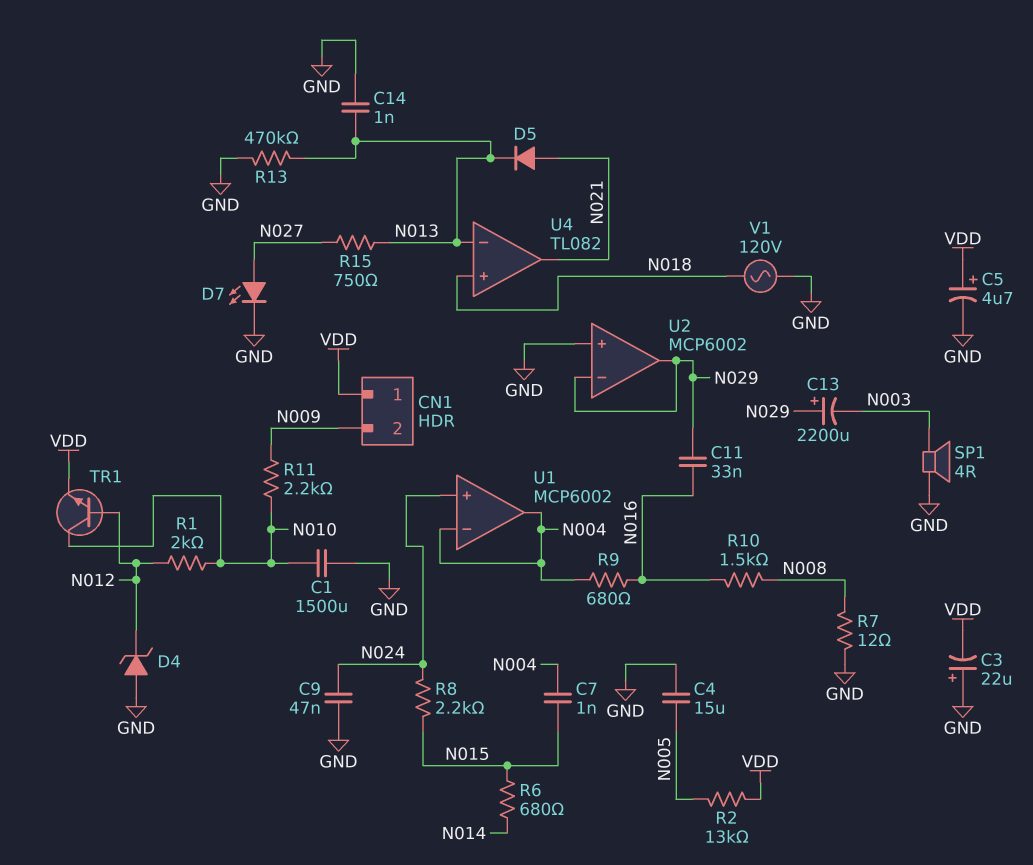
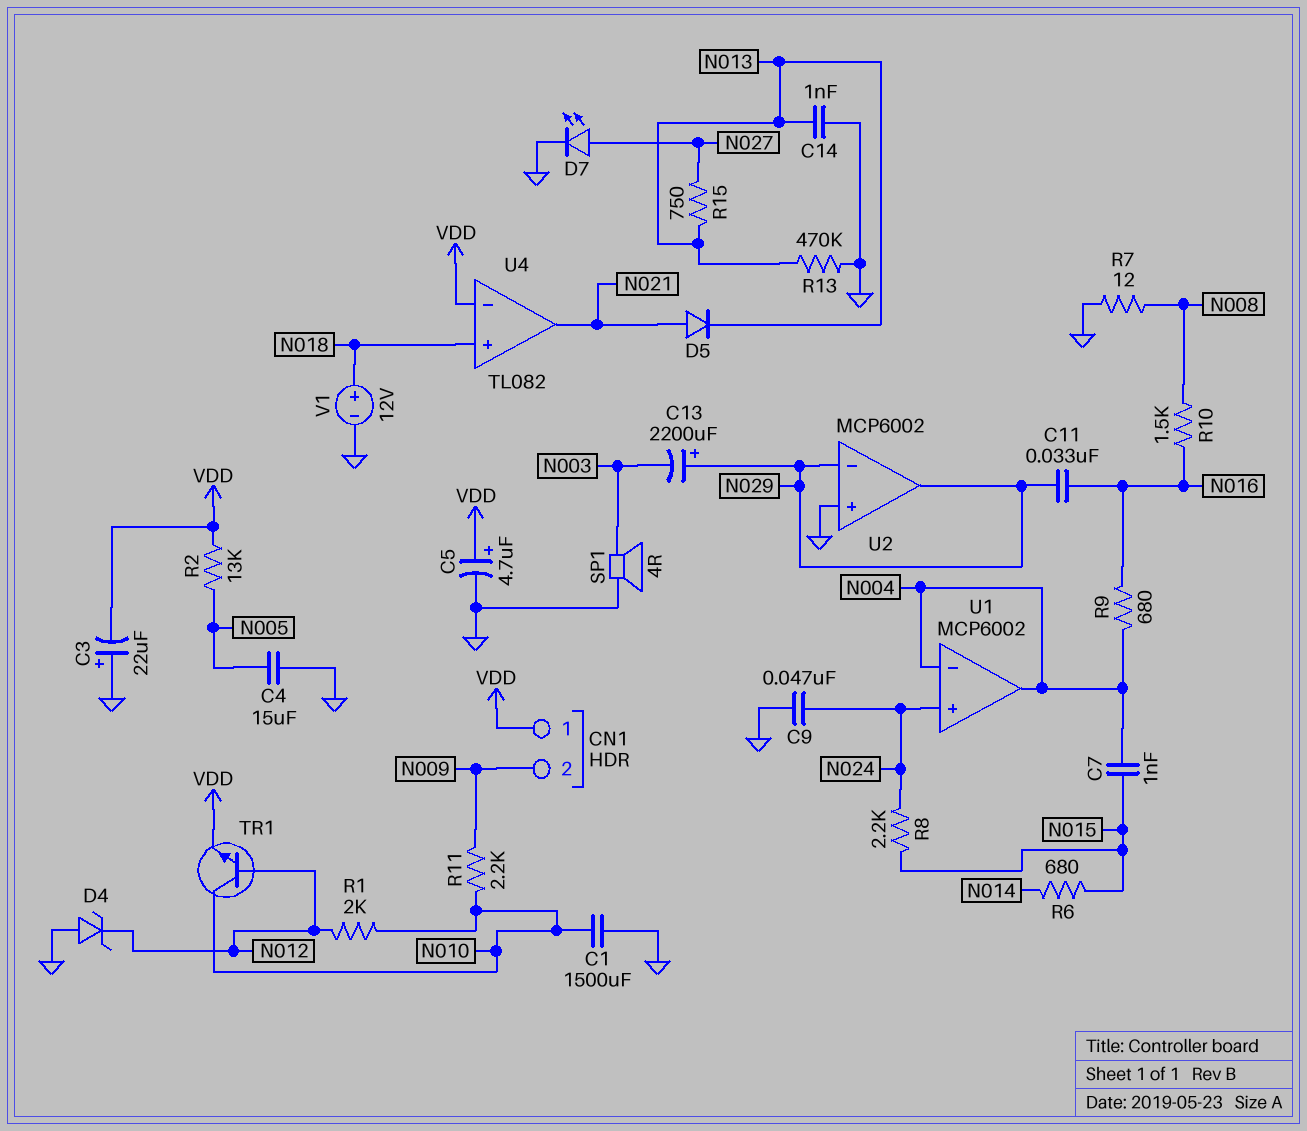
U4 pin in-: N013 -> VDD
V1: AC 120V (GND, N018) -> 12V (plus N018, minus GND)

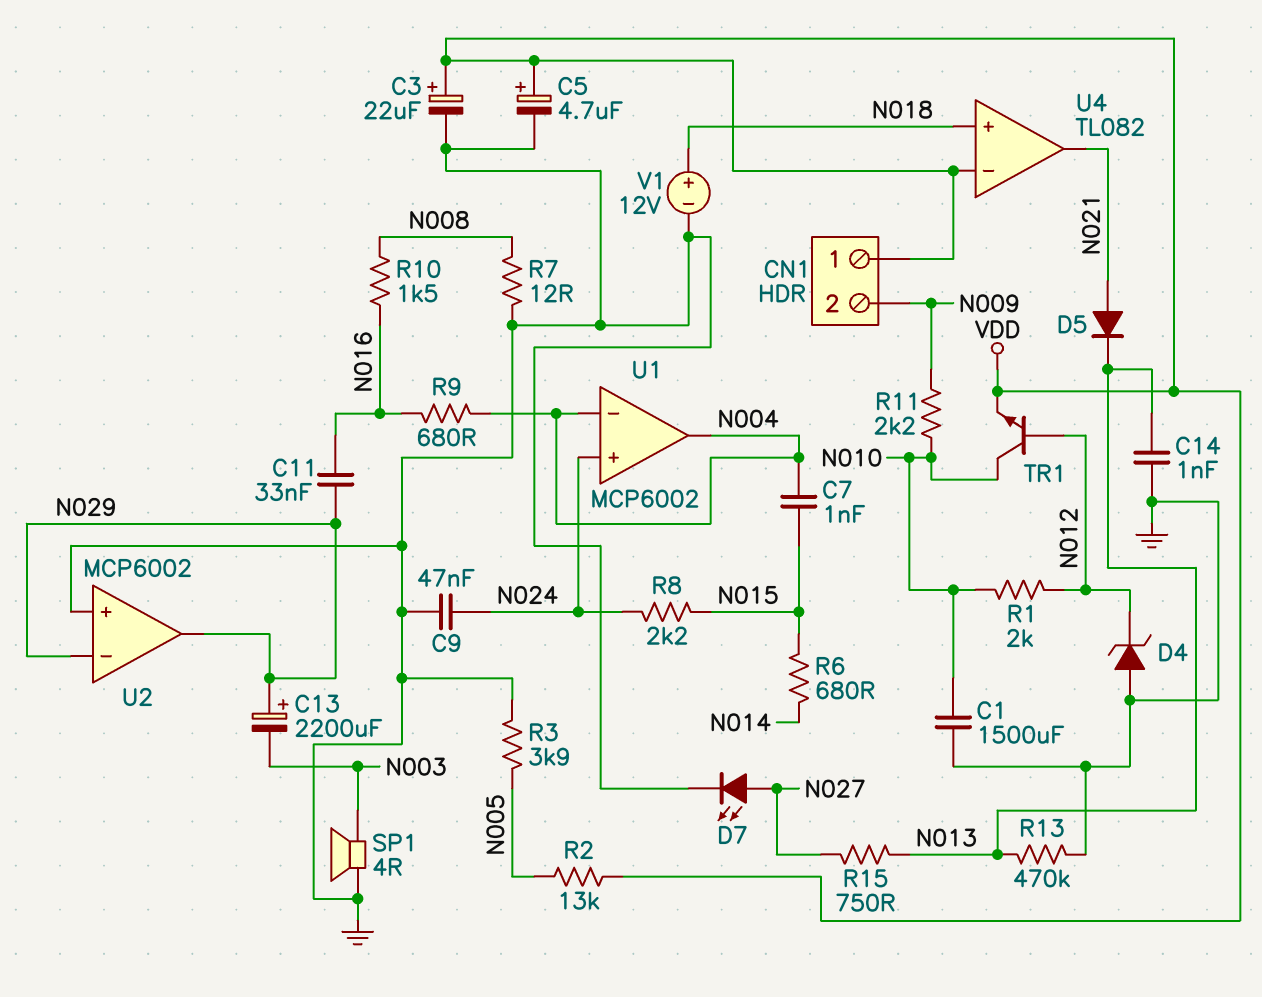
C3: 22uF (plus GND, minus VDD) -> 22uF (plus VDD, minus GND)
C4: 15uF (GND, N005) -> none
R3: none -> 3.9k (GND, N005)

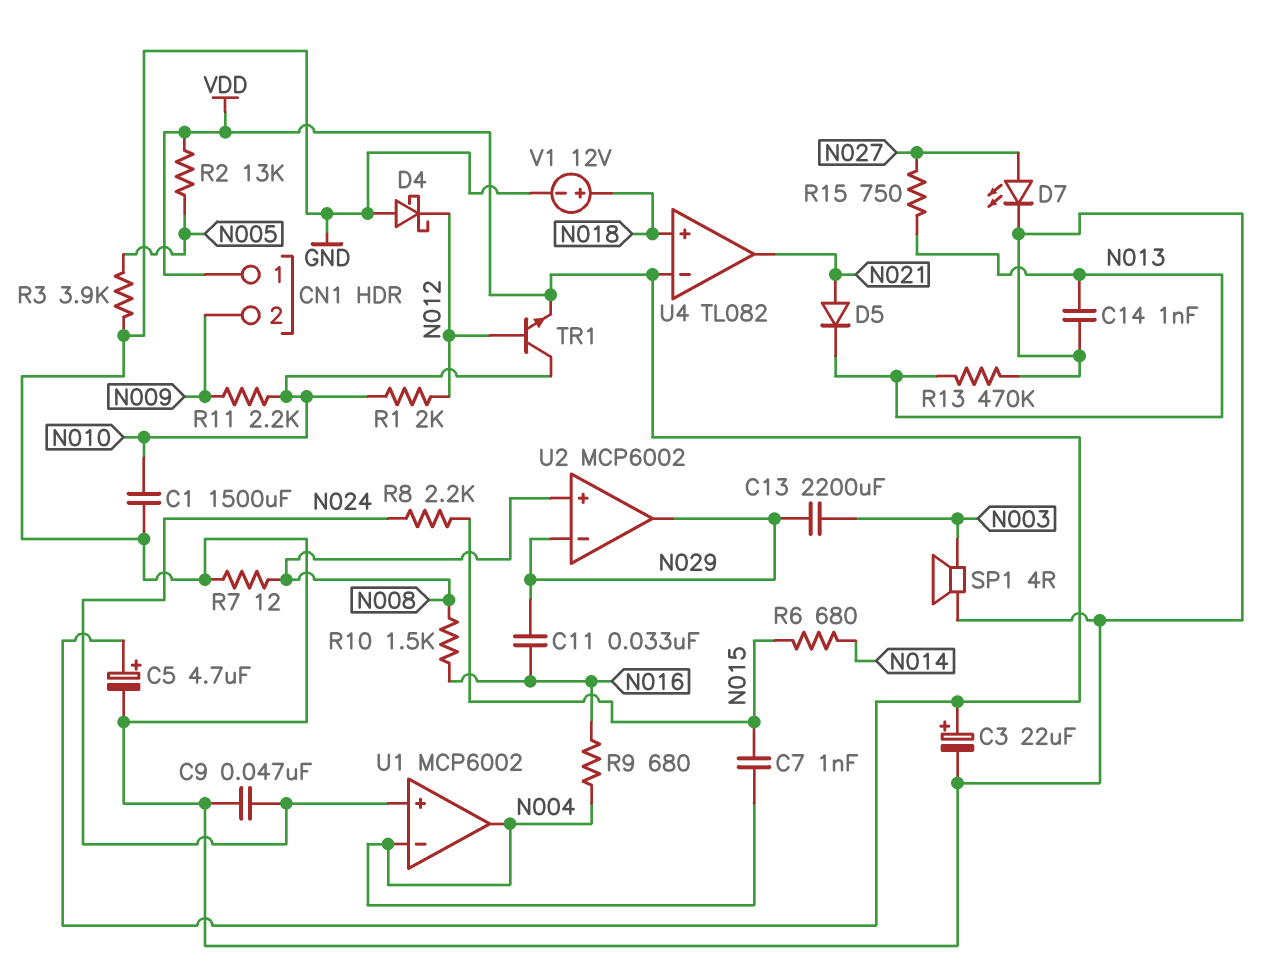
C13: 2200uF (plus N029, minus N003) -> 2200uF (N003, N029)
D4: zener (A GND, K N012) -> schottky (A GND, K N012)
U2 pin in+: GND -> N008

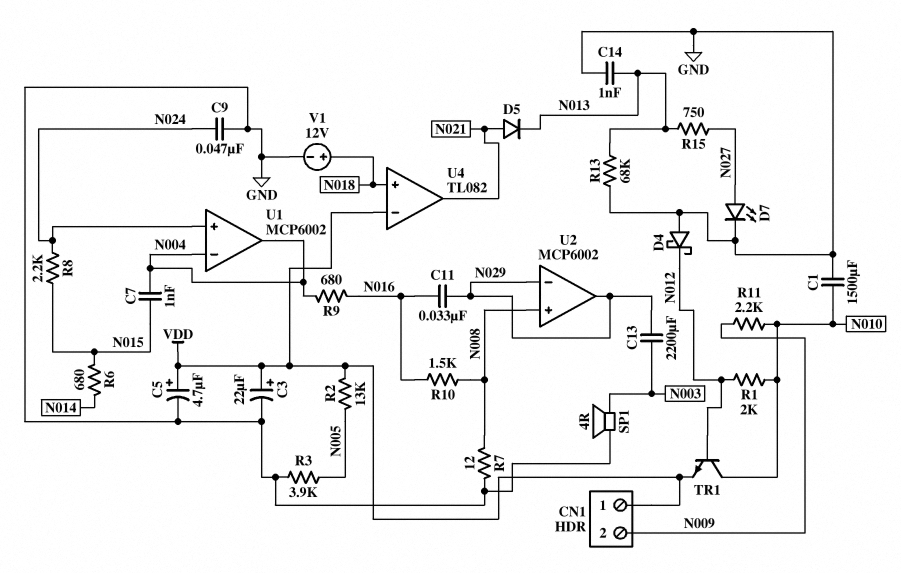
R13: 470k (GND, N013) -> 68k (GND, N013)

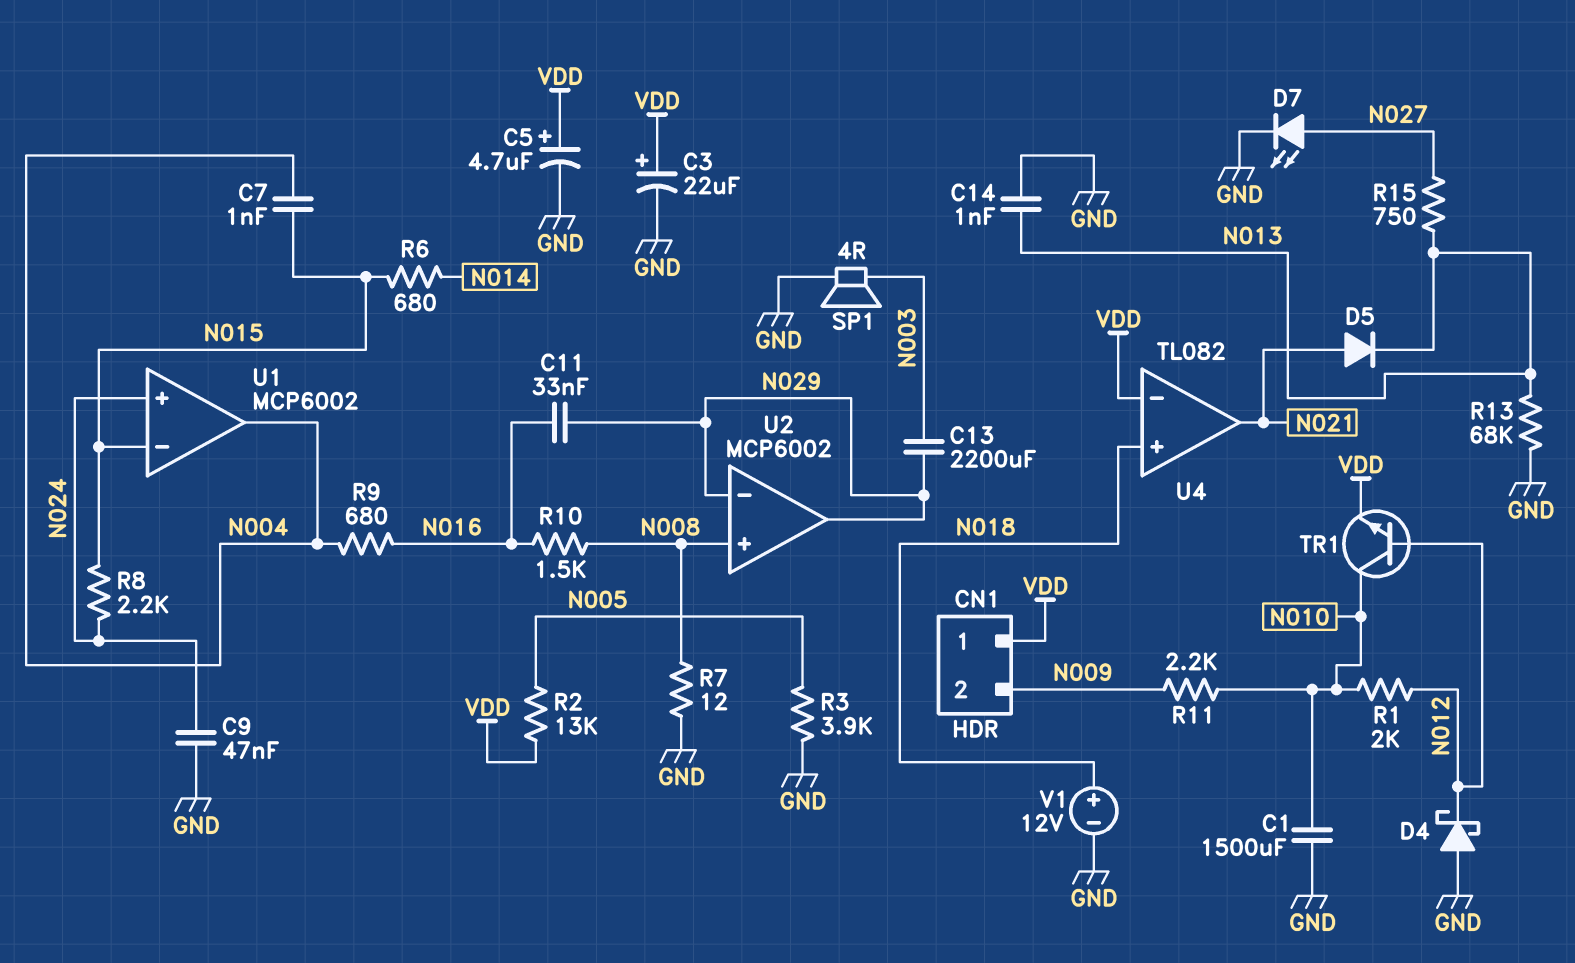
U1 pin in-: N004 -> N015

